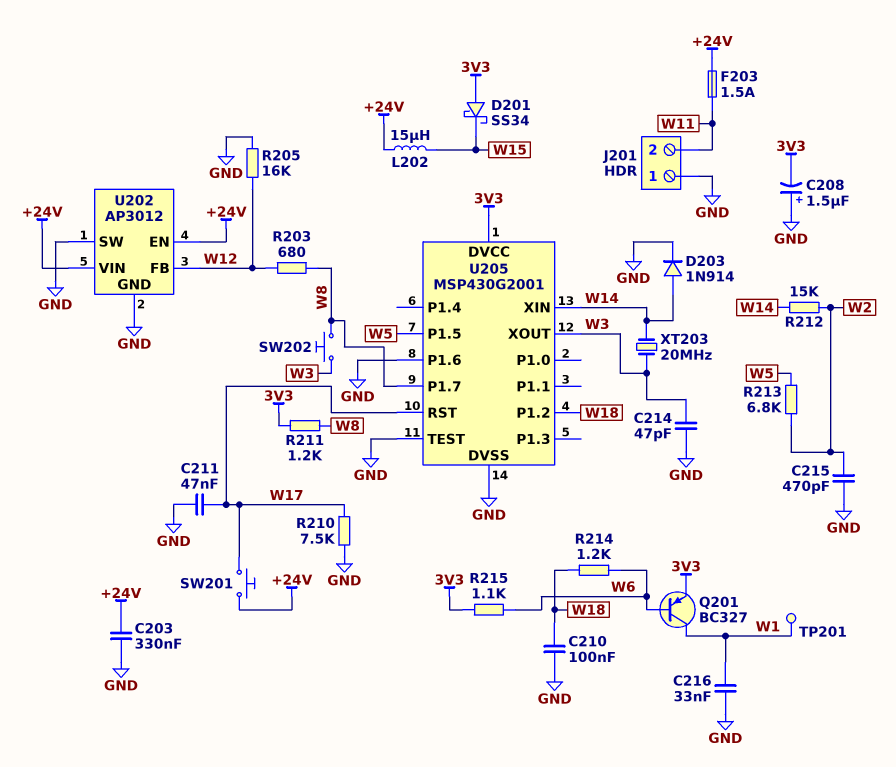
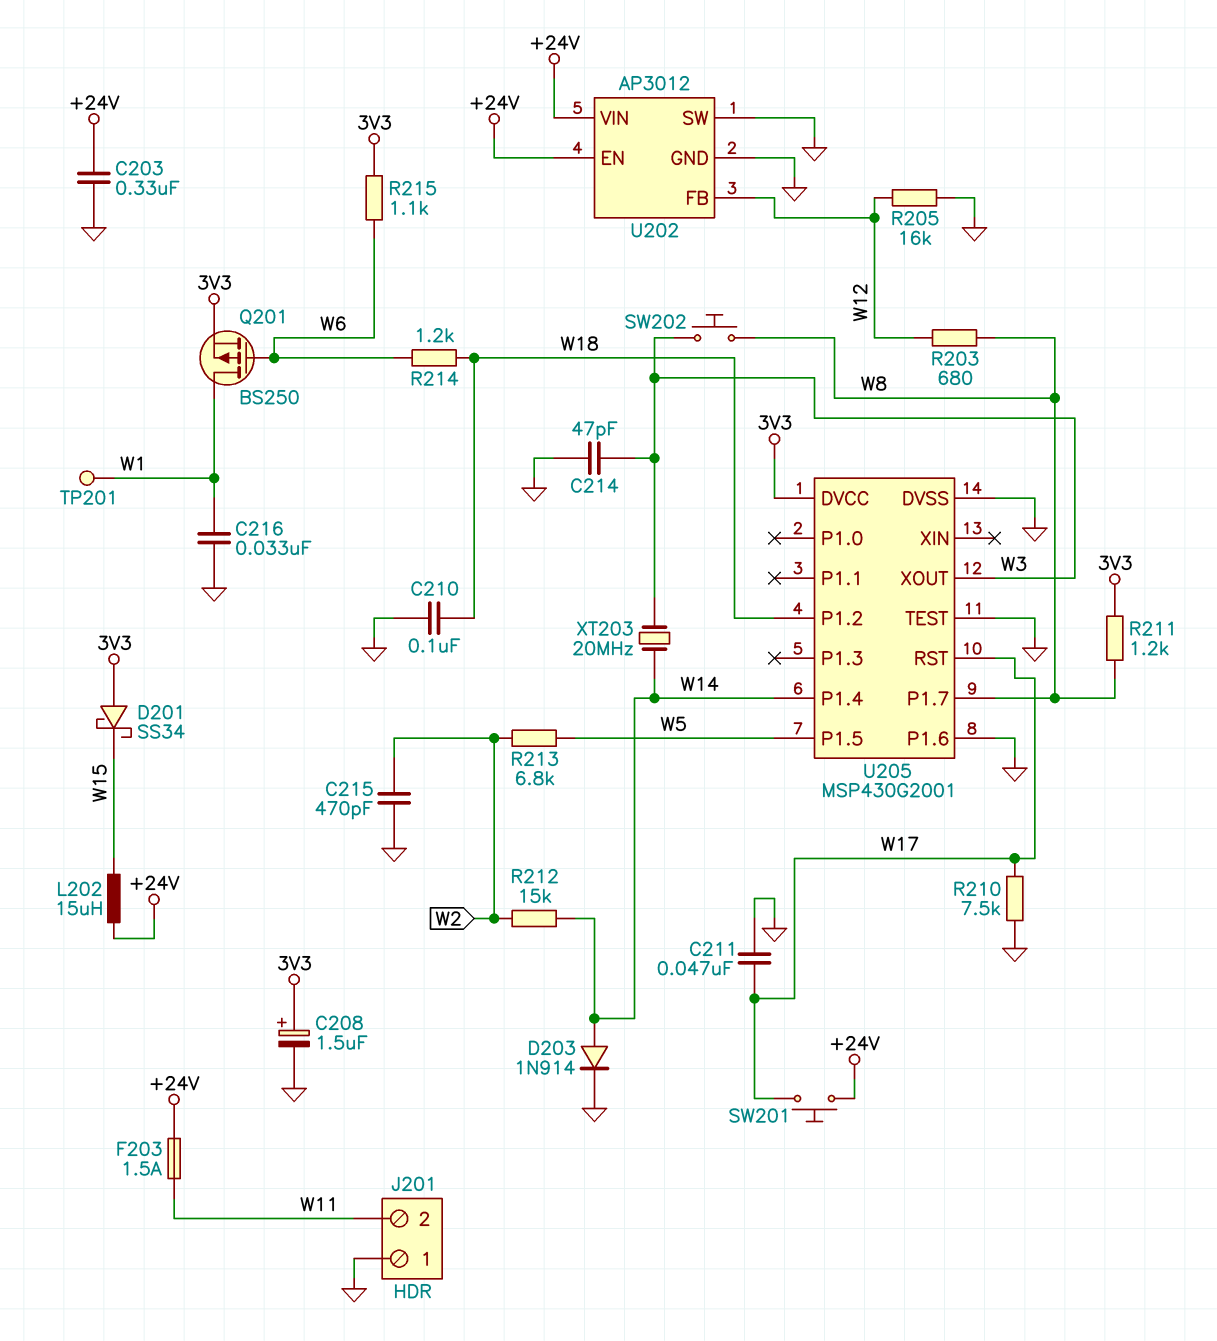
C208: 1.5uF (plus GND, minus 3V3) -> 1.5uF (plus 3V3, minus GND)
Q201: PNP BC327 (B W6, C W1, E 3V3) -> PMOS BS250 (G W6, D W1, S 3V3)
U205 pin P1.4: none -> W14
U205 pin XIN: W14 -> none

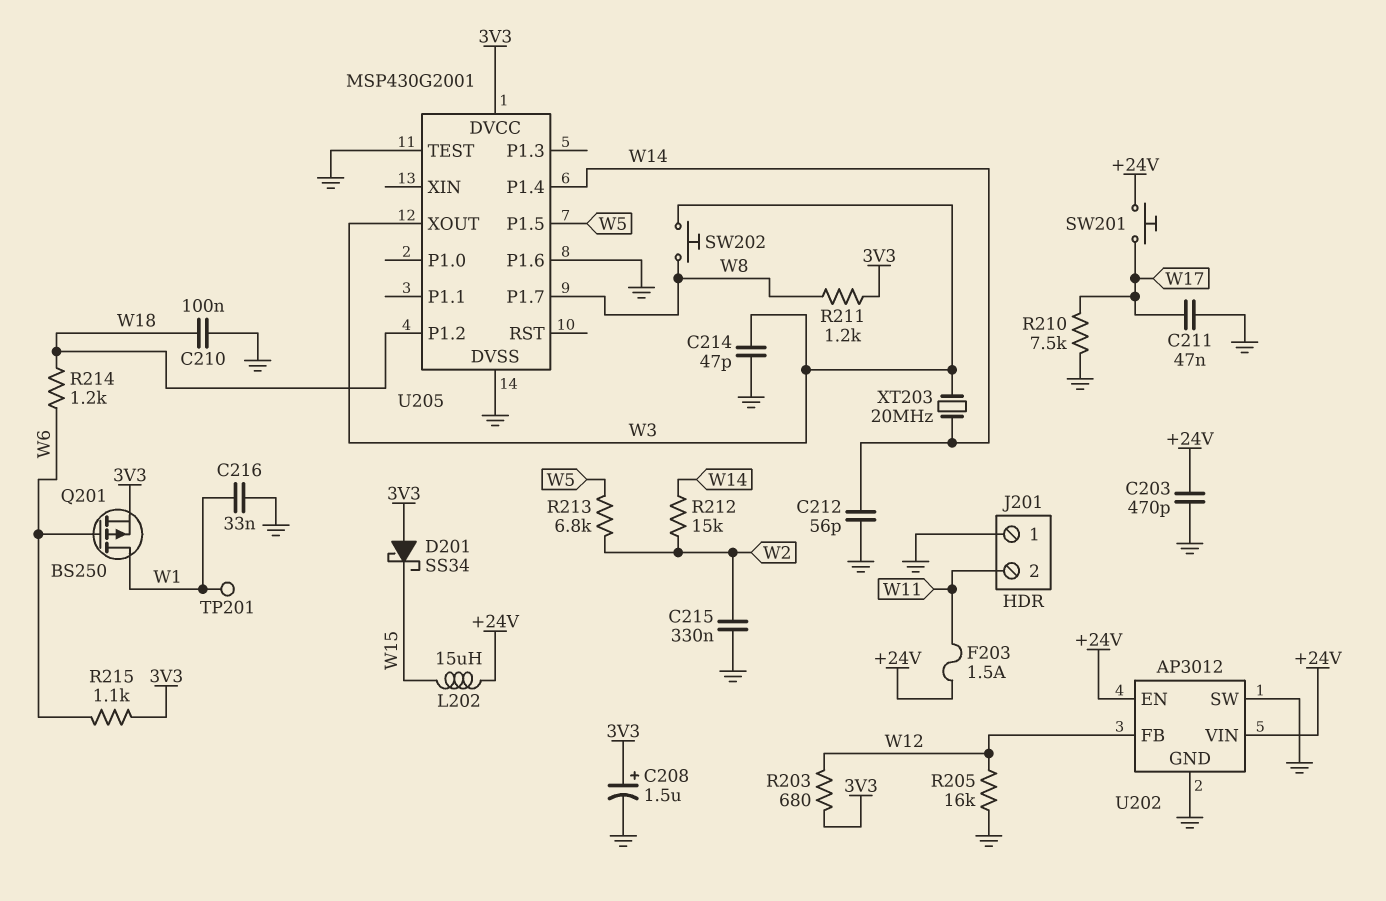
C203: 330nF (+24V, GND) -> 470pF (+24V, GND)
C212: none -> 56pF (GND, W14)
C215: 470pF (GND, W2) -> 330nF (GND, W2)
D203: diode 1N914 (A W14, K GND) -> none
R203: 680 (W8, W12) -> 680 (3V3, W12)
U205 pin RST: W17 -> none

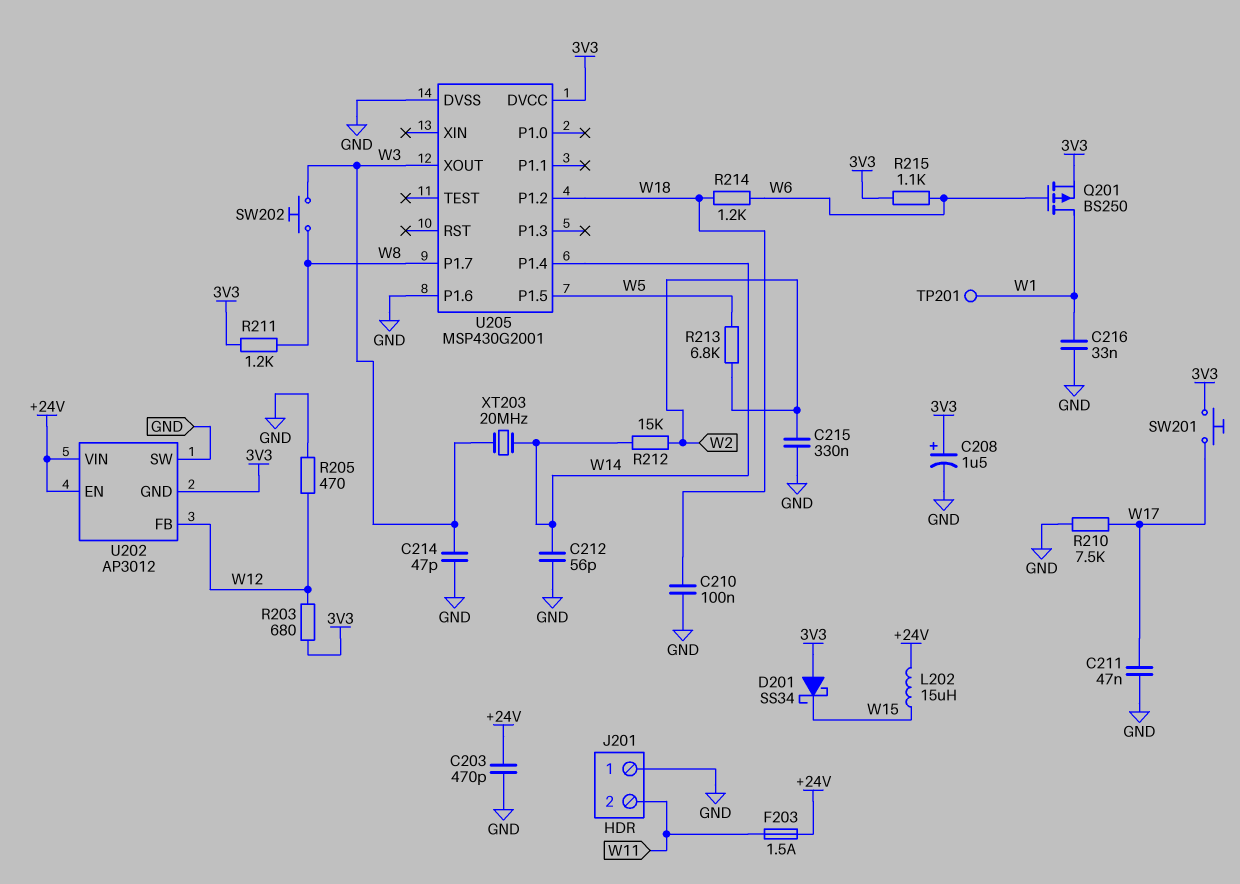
R205: 16k (GND, W12) -> 470 (GND, W12)
SW201: button (+24V, W17) -> button (3V3, W17)
U202 pin GND: GND -> 3V3
U205 pin TEST: GND -> none

